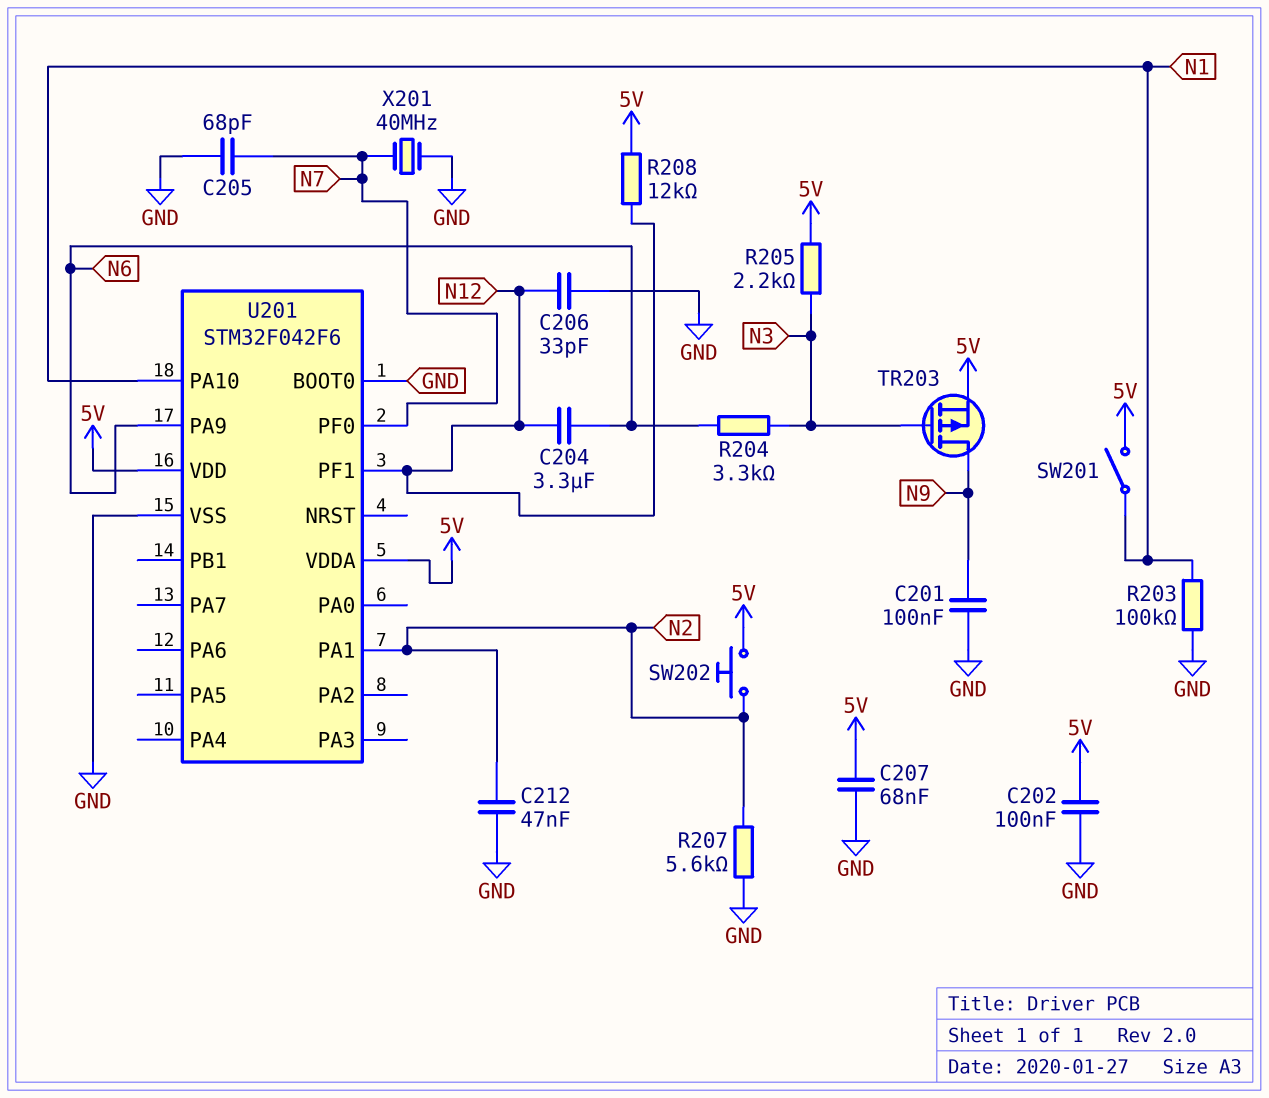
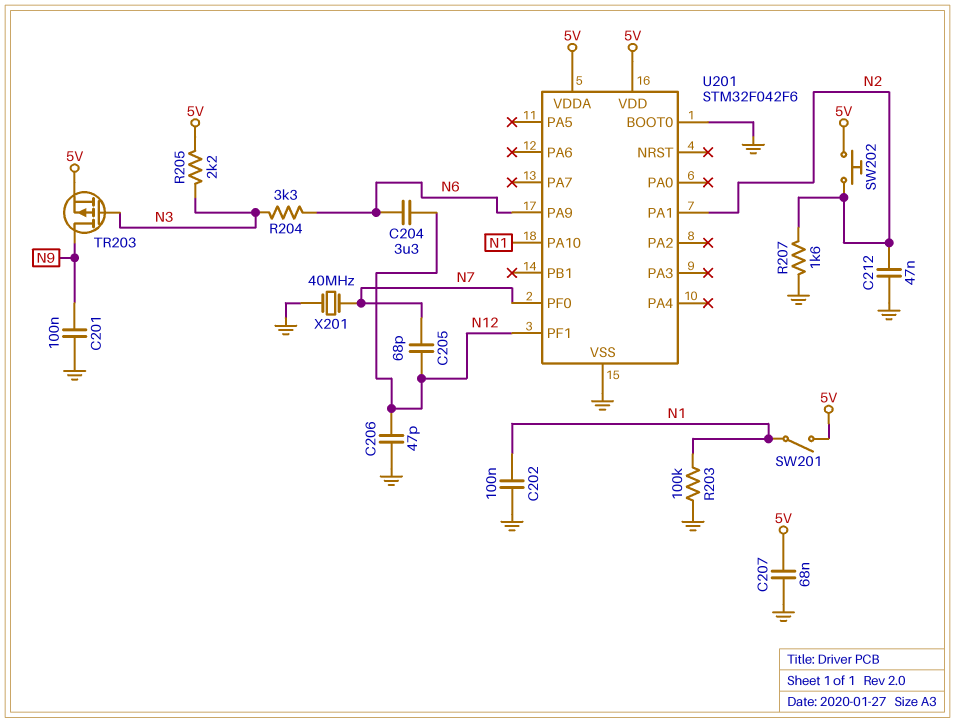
C202: 100nF (5V, GND) -> 100nF (GND, N1)
C205: 68pF (GND, N7) -> 68pF (N7, N12)
C206: 33pF (GND, N12) -> 47pF (GND, N12)
R207: 5.6k (GND, N2) -> 1.6k (GND, N2)
R208: 12k (5V, N12) -> none

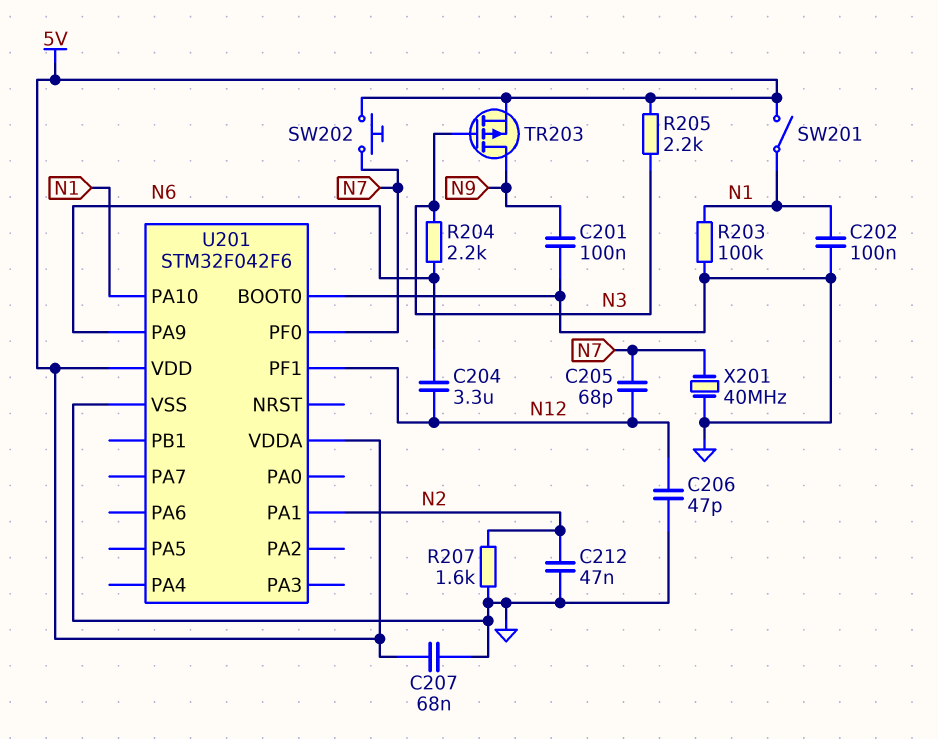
R204: 3.3k (N3, N6) -> 2.2k (N3, N6)
SW202: button (5V, N2) -> button (5V, N7)

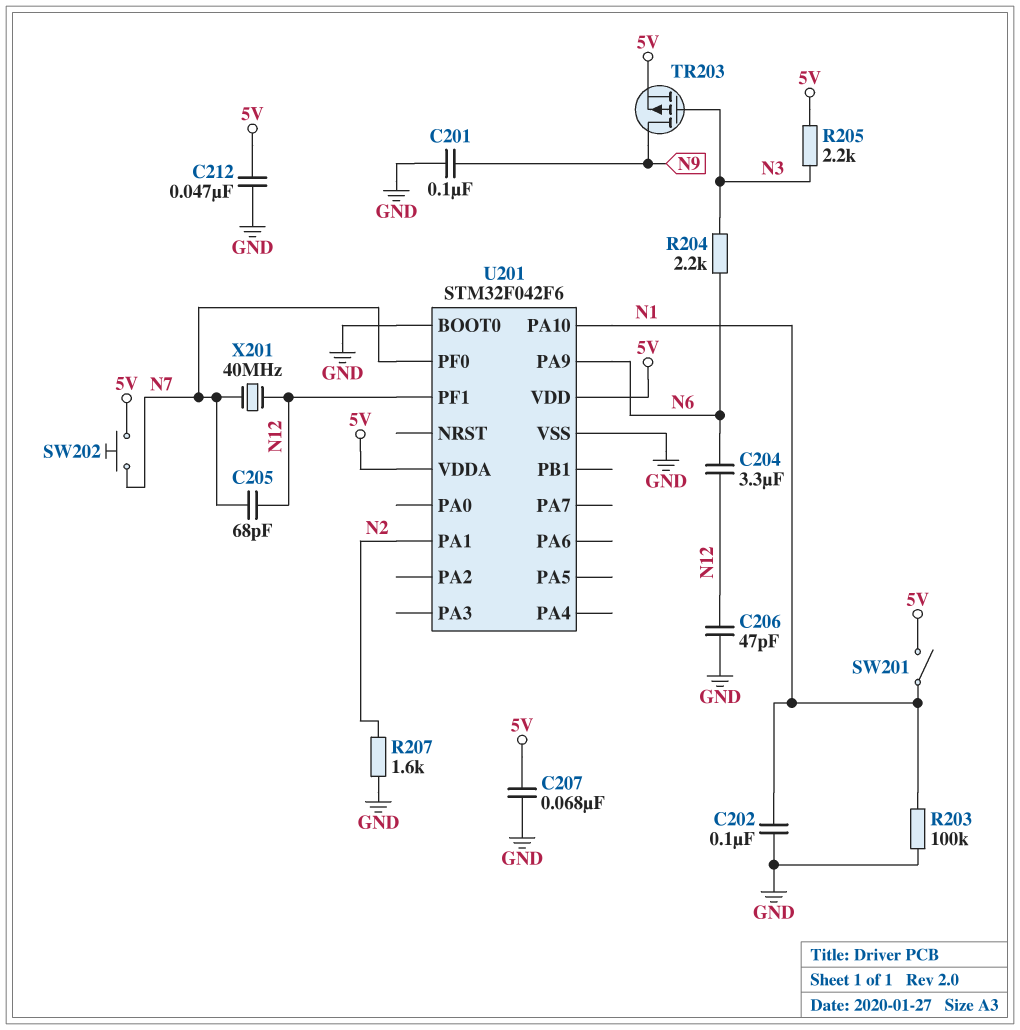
C212: 47nF (GND, N2) -> 47nF (5V, GND)
X201: 40MHz (GND, N7) -> 40MHz (N7, N12)

